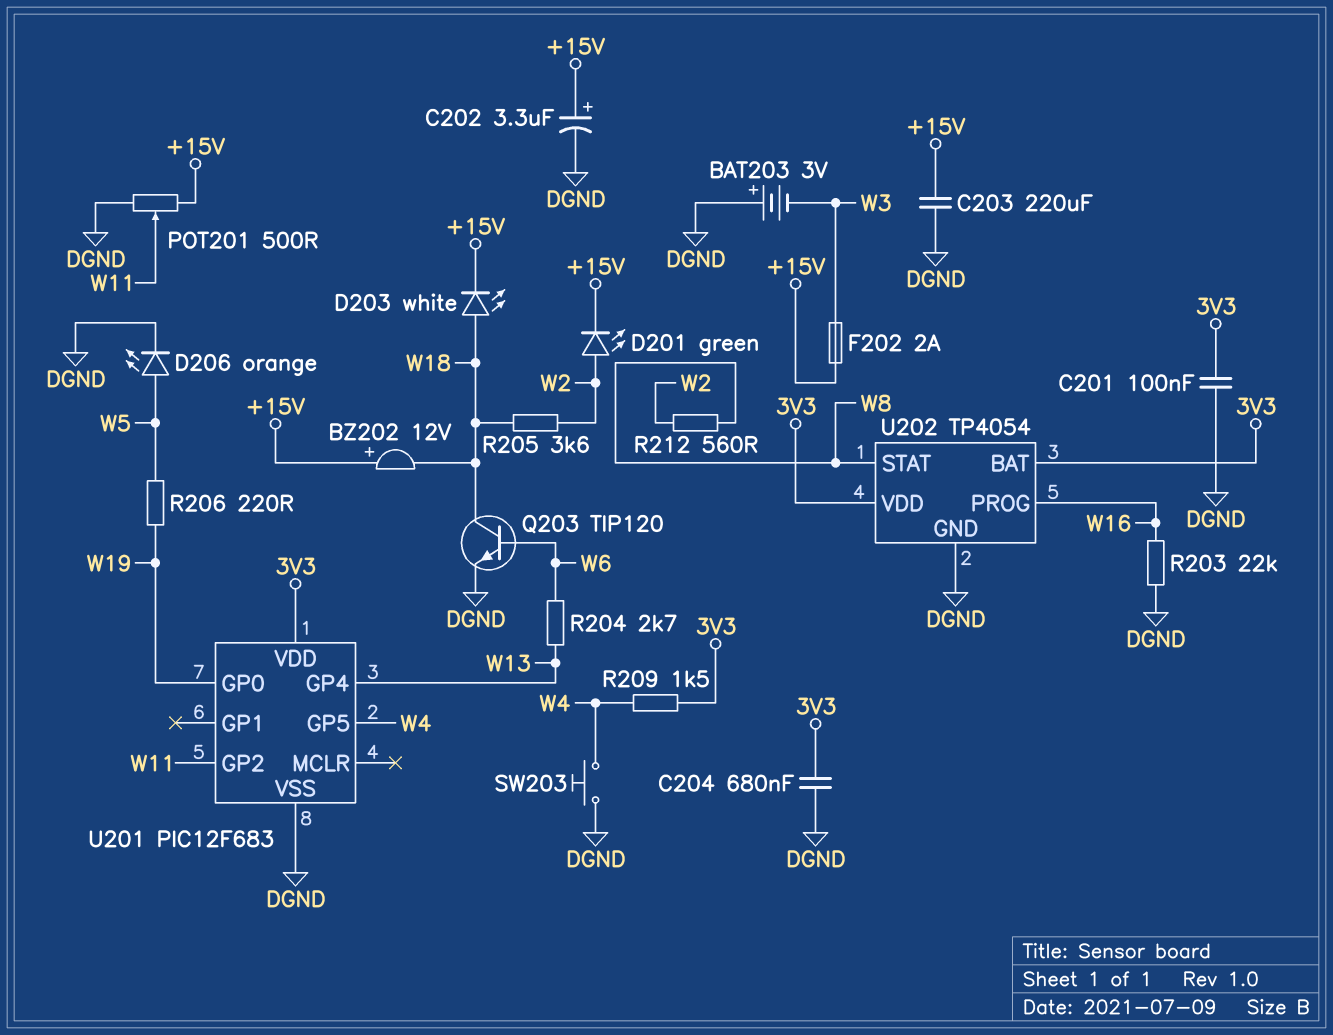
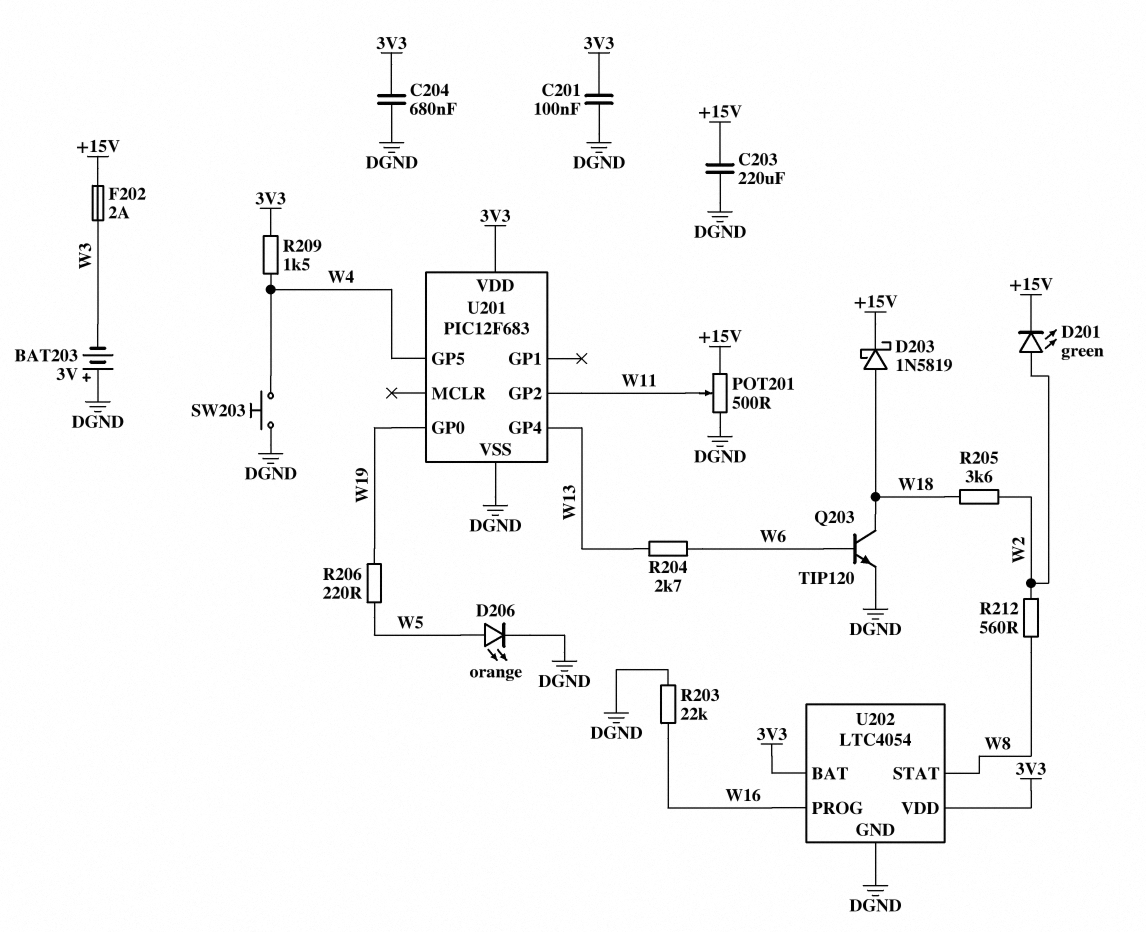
BZ202: buzzer 12V (plus +15V, minus W18) -> none
C202: 3.3uF (plus +15V, minus DGND) -> none
D203: LED white (A W18, K +15V) -> schottky 1N5819 (A W18, K +15V)
U202: TP4054 -> LTC4054

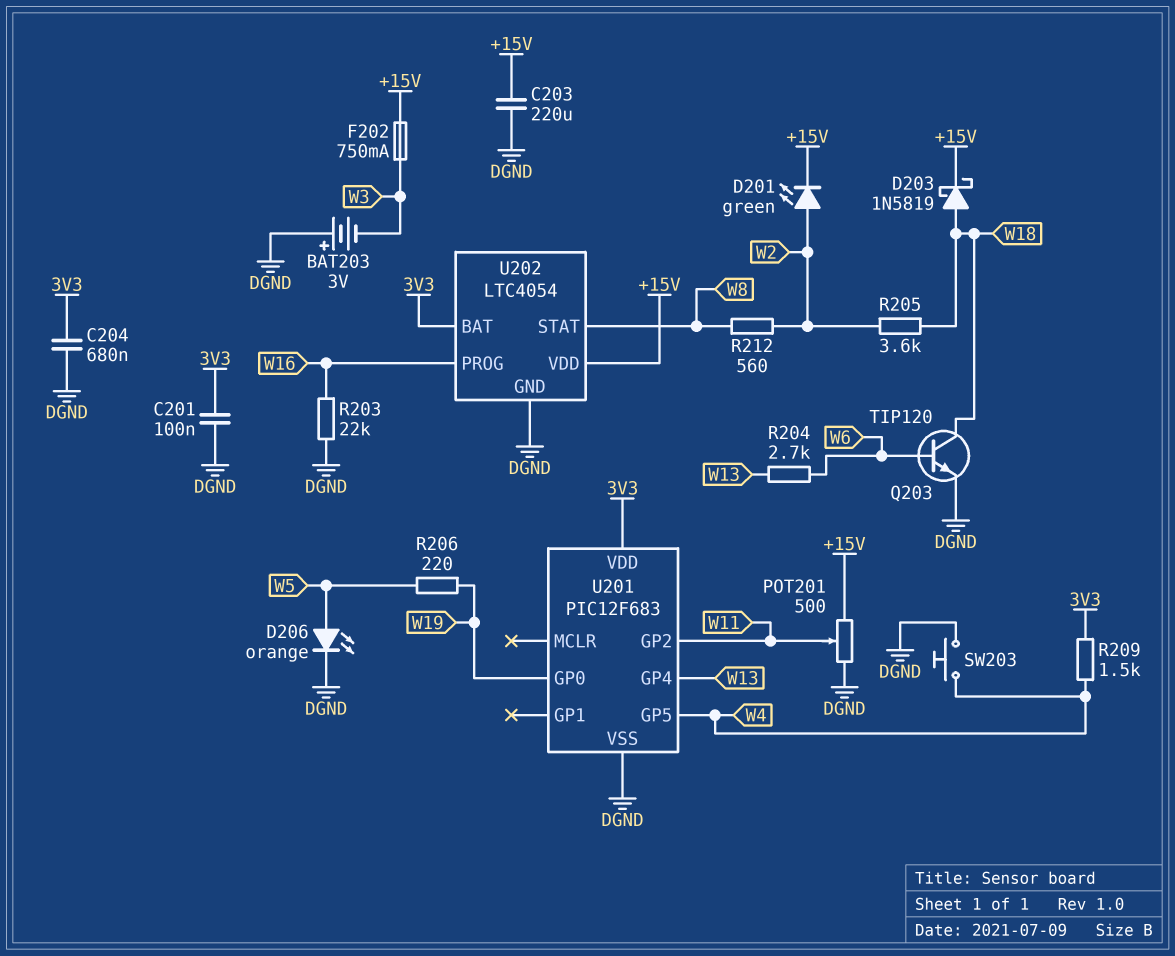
F202: 2A (+15V, W3) -> 750mA (+15V, W3)
U202 pin VDD: 3V3 -> +15V

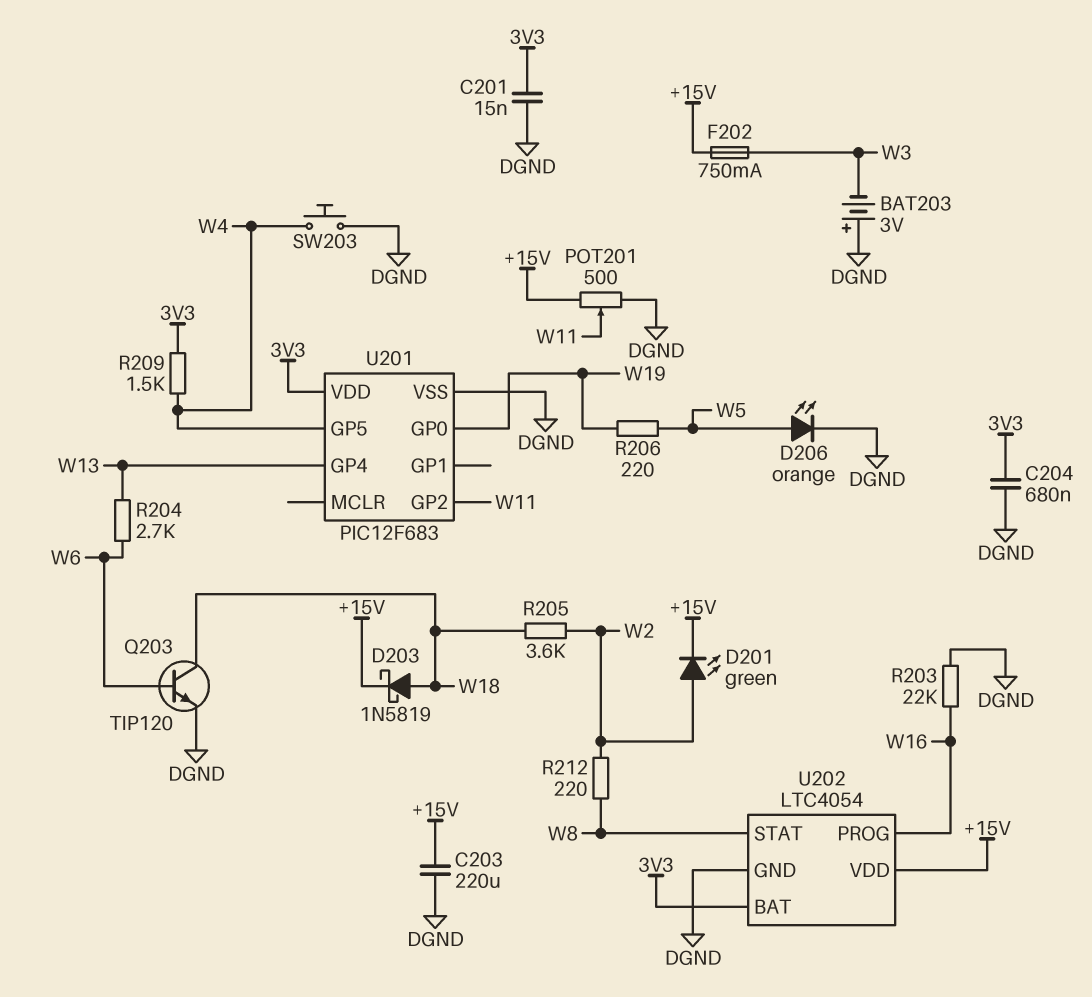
C201: 100nF (3V3, DGND) -> 15nF (3V3, DGND)
R212: 560 (W2, W8) -> 220 (W2, W8)

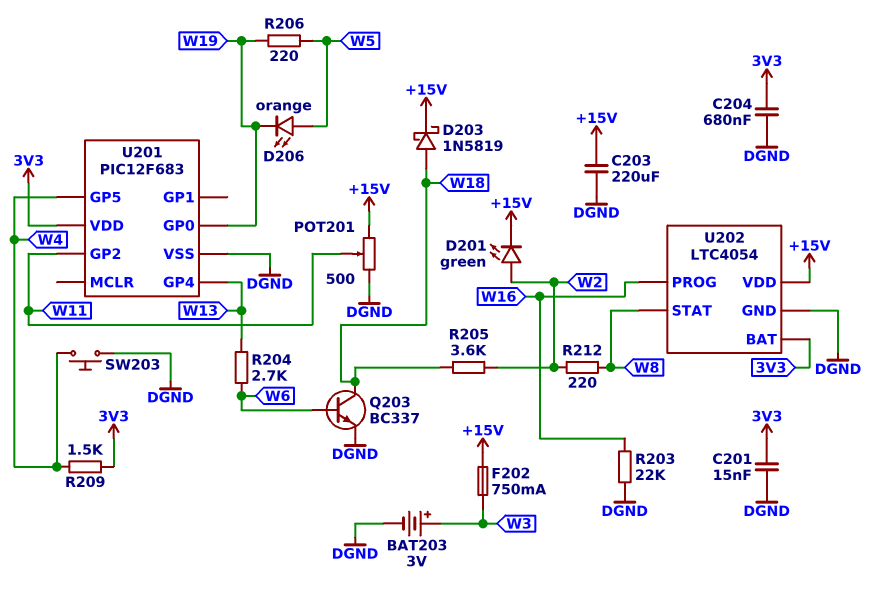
BAT203: 3V (plus DGND, minus W3) -> 3V (plus W3, minus DGND)
D206: LED orange (A W5, K DGND) -> LED orange (A W5, K W19)
Q203: NPN TIP120 (B W6, C W18, E DGND) -> NPN BC337 (B W6, C W18, E DGND)

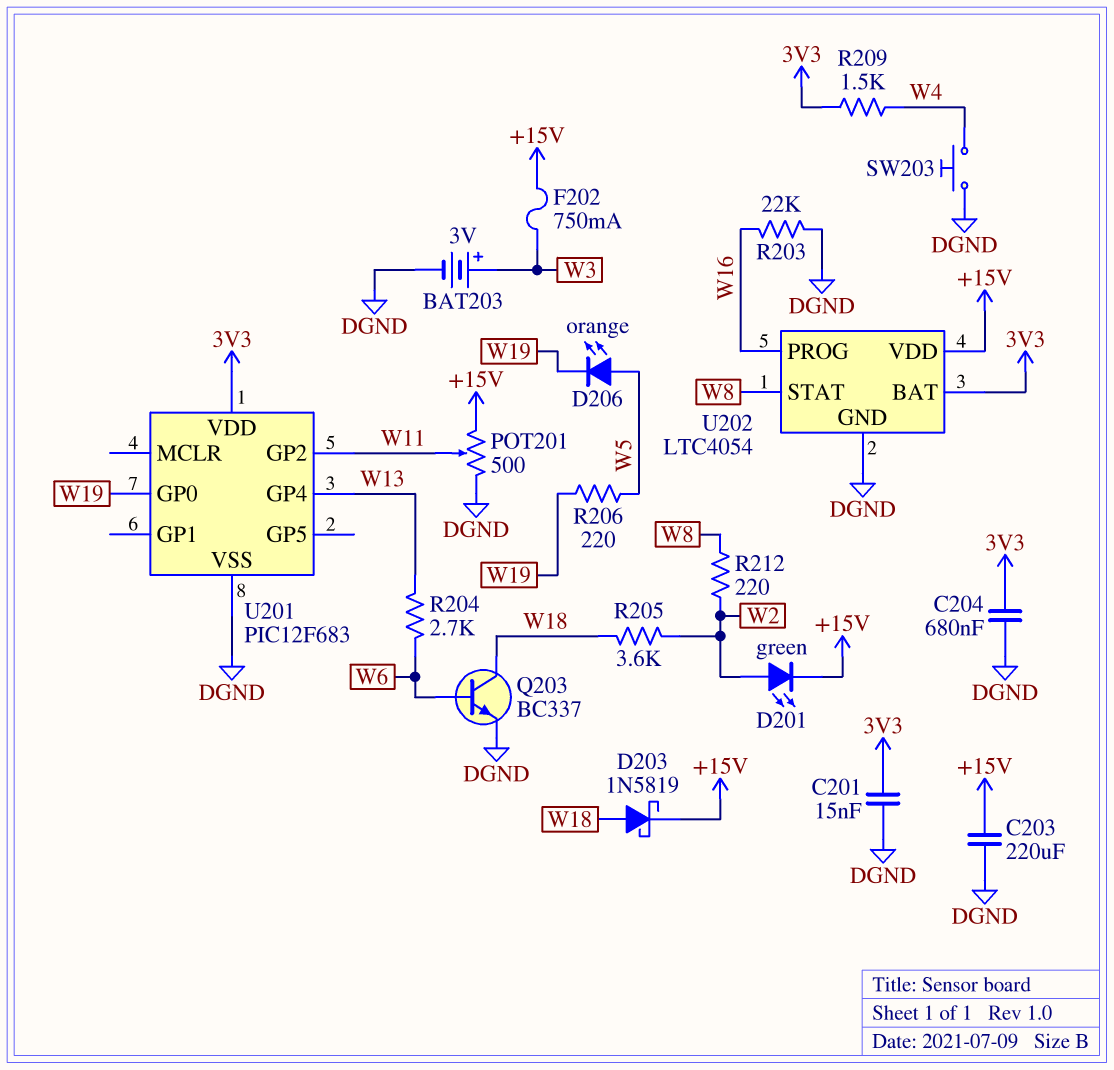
U201 pin GP5: W4 -> none

